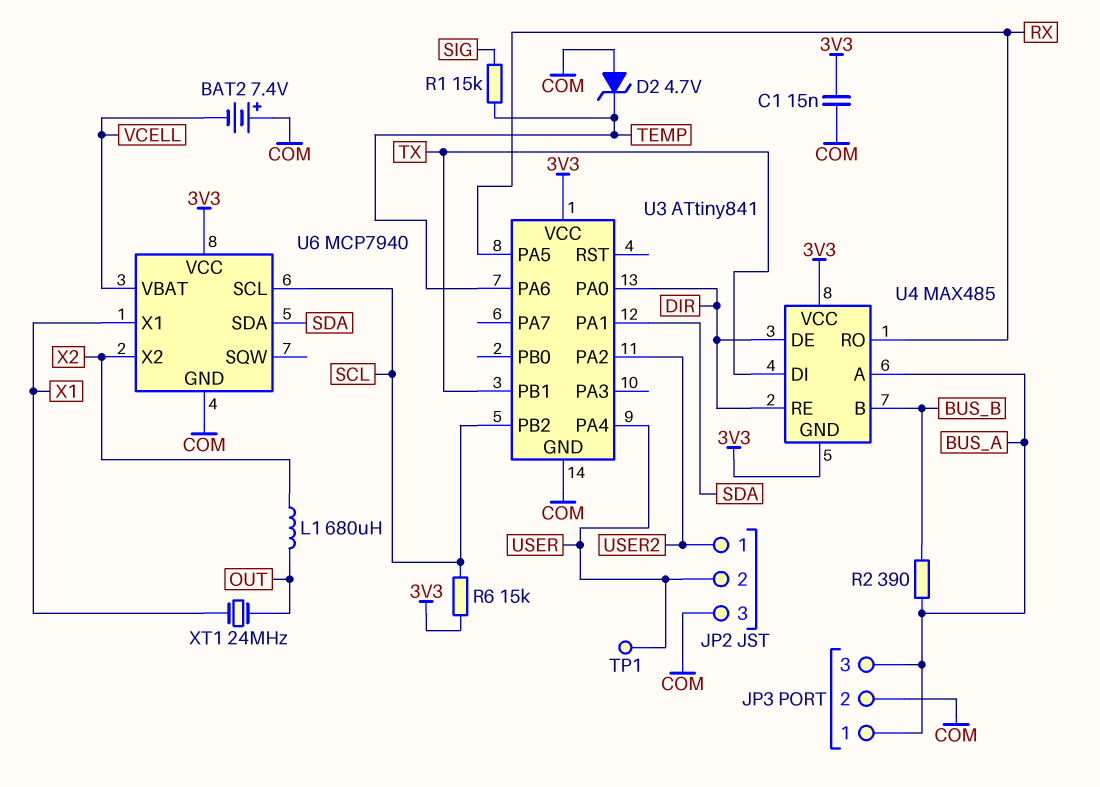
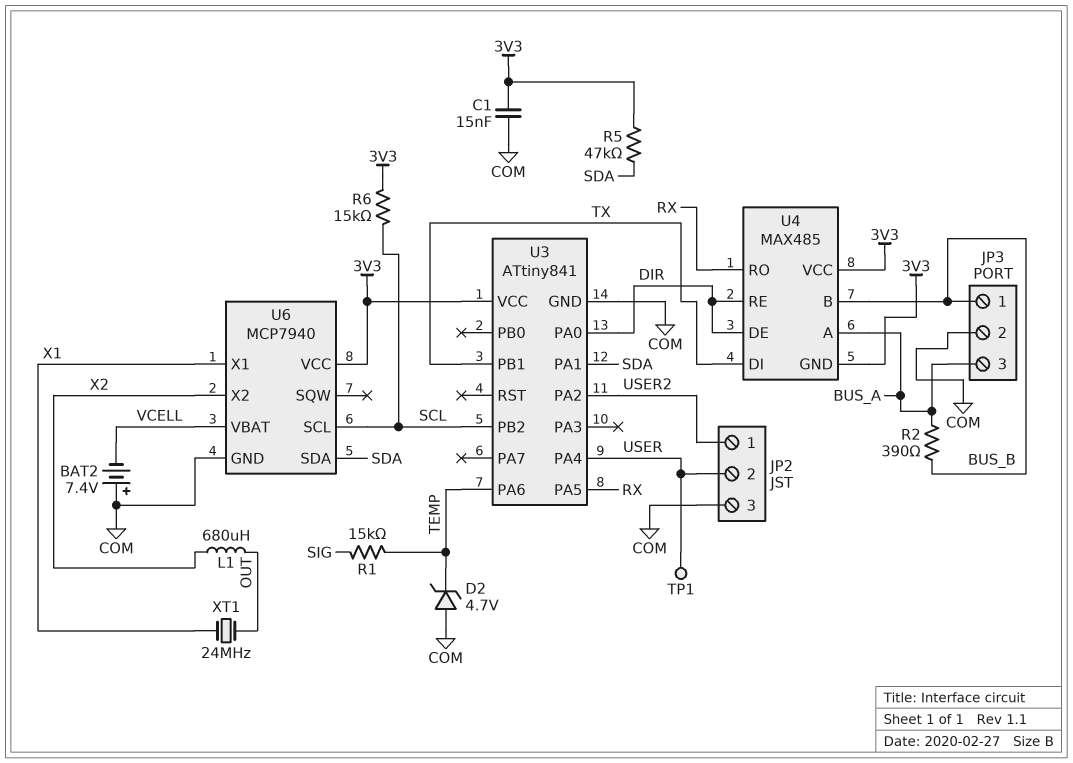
JP3 pin 1: BUS_A -> BUS_B
R5: none -> 47k (3V3, SDA)

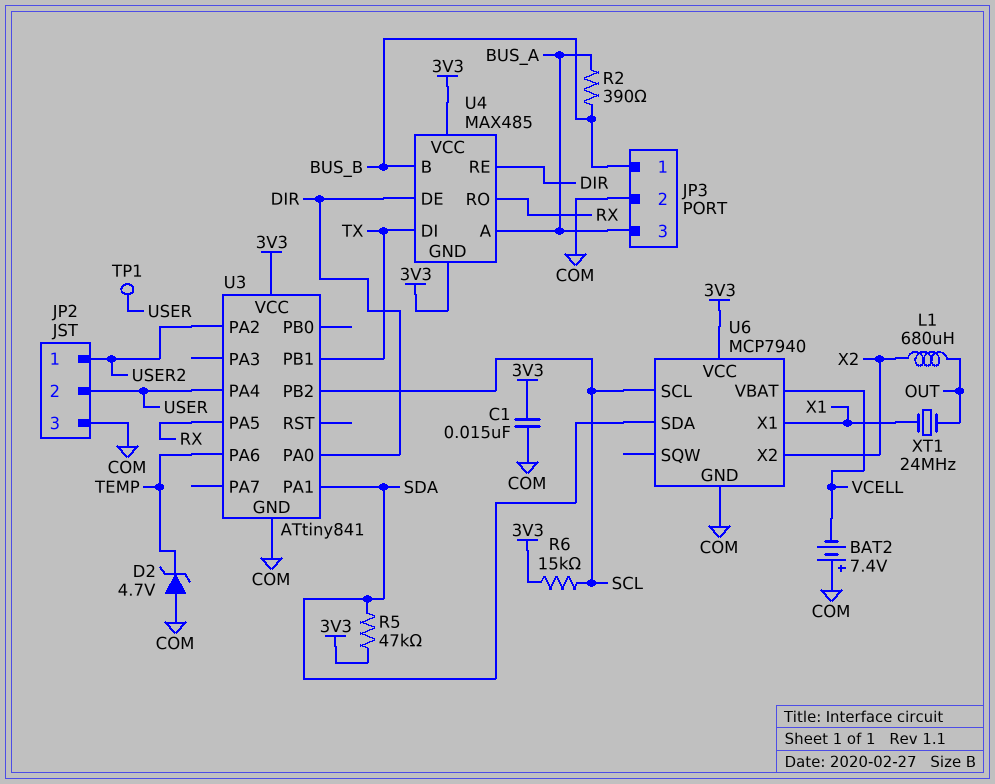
R1: 15k (SIG, TEMP) -> none

